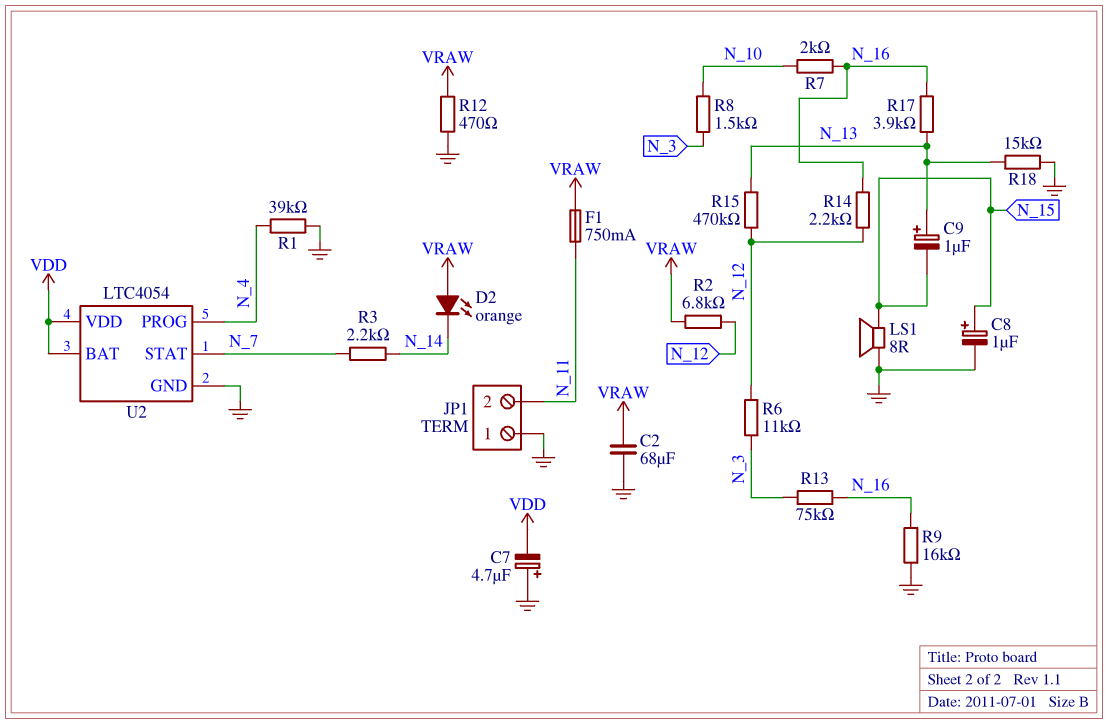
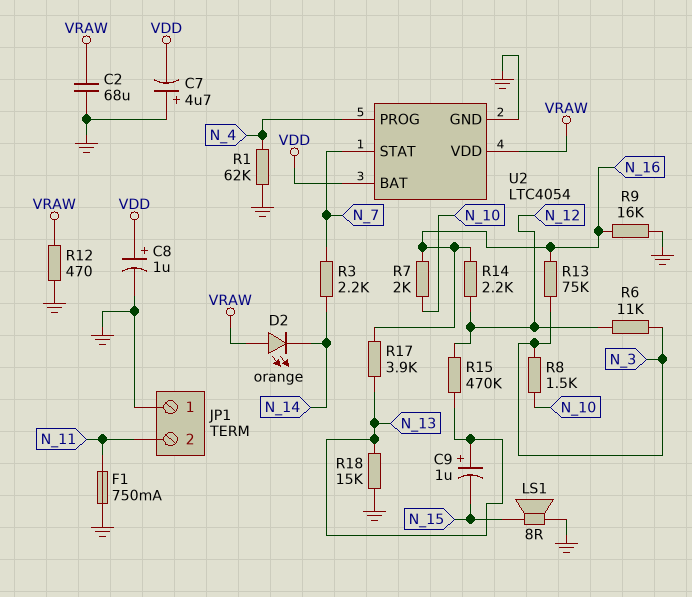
C8: 1uF (plus N_15, minus GND) -> 1uF (plus VDD, minus GND)
F1: 750mA (N_11, VRAW) -> 750mA (GND, N_11)
R1: 39k (GND, N_4) -> 62k (GND, N_4)
R2: 6.8k (N_12, VRAW) -> none
U2 pin VDD: VDD -> VRAW

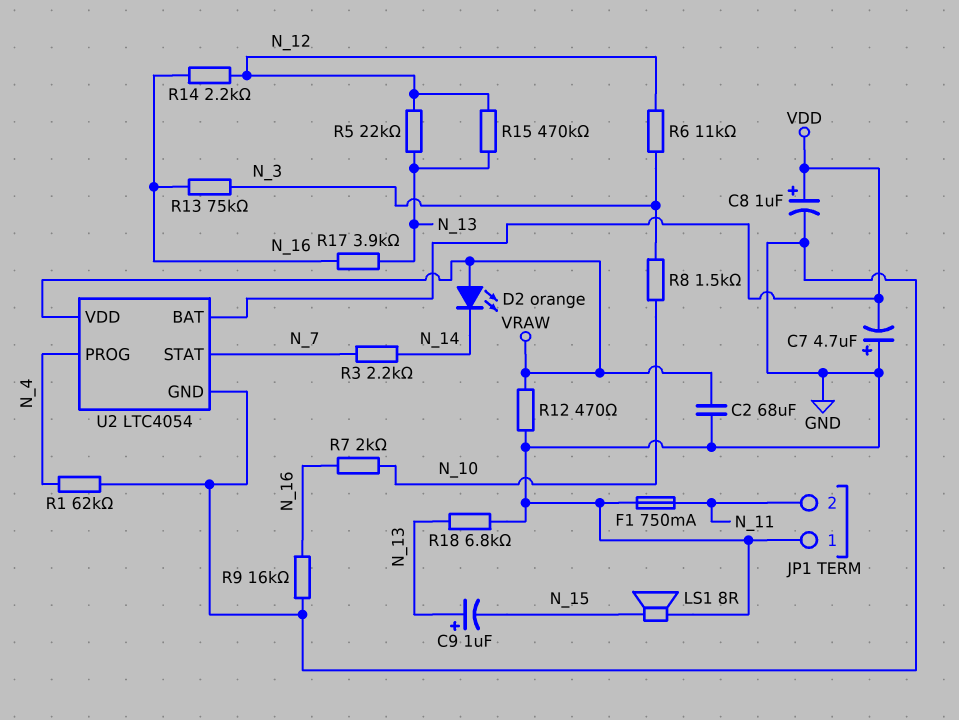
R5: none -> 22k (N_12, N_13)
R18: 15k (GND, N_13) -> 6.8k (GND, N_13)

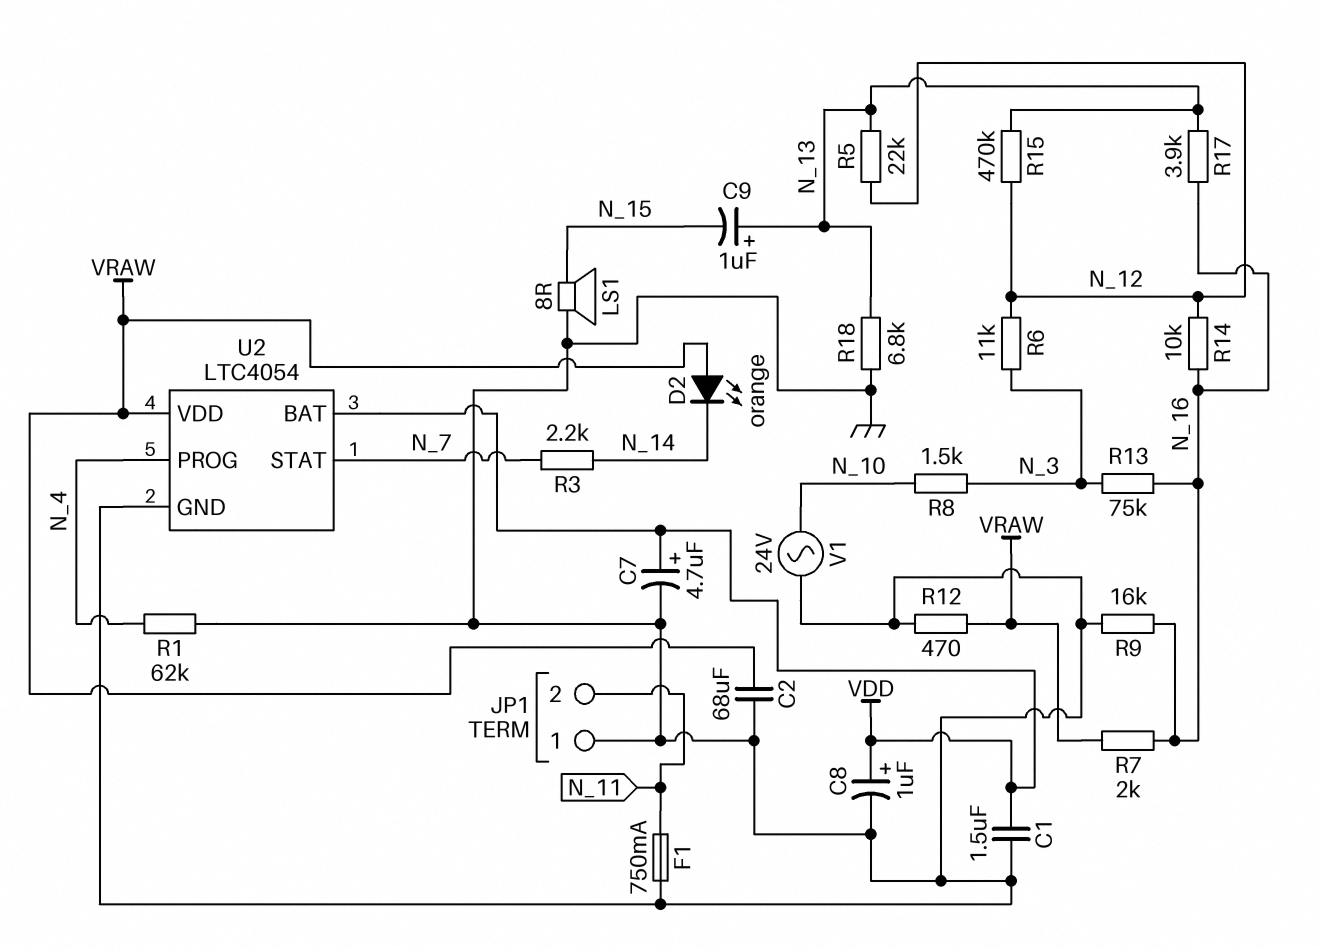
C1: none -> 1.5uF (GND, VDD)
C7: 4.7uF (plus GND, minus VDD) -> 4.7uF (plus VDD, minus GND)
R7: 2k (N_10, N_16) -> 2k (N_16, VRAW)
R14: 2.2k (N_12, N_16) -> 10k (N_12, N_16)
V1: none -> AC 24V (GND, N_10)

